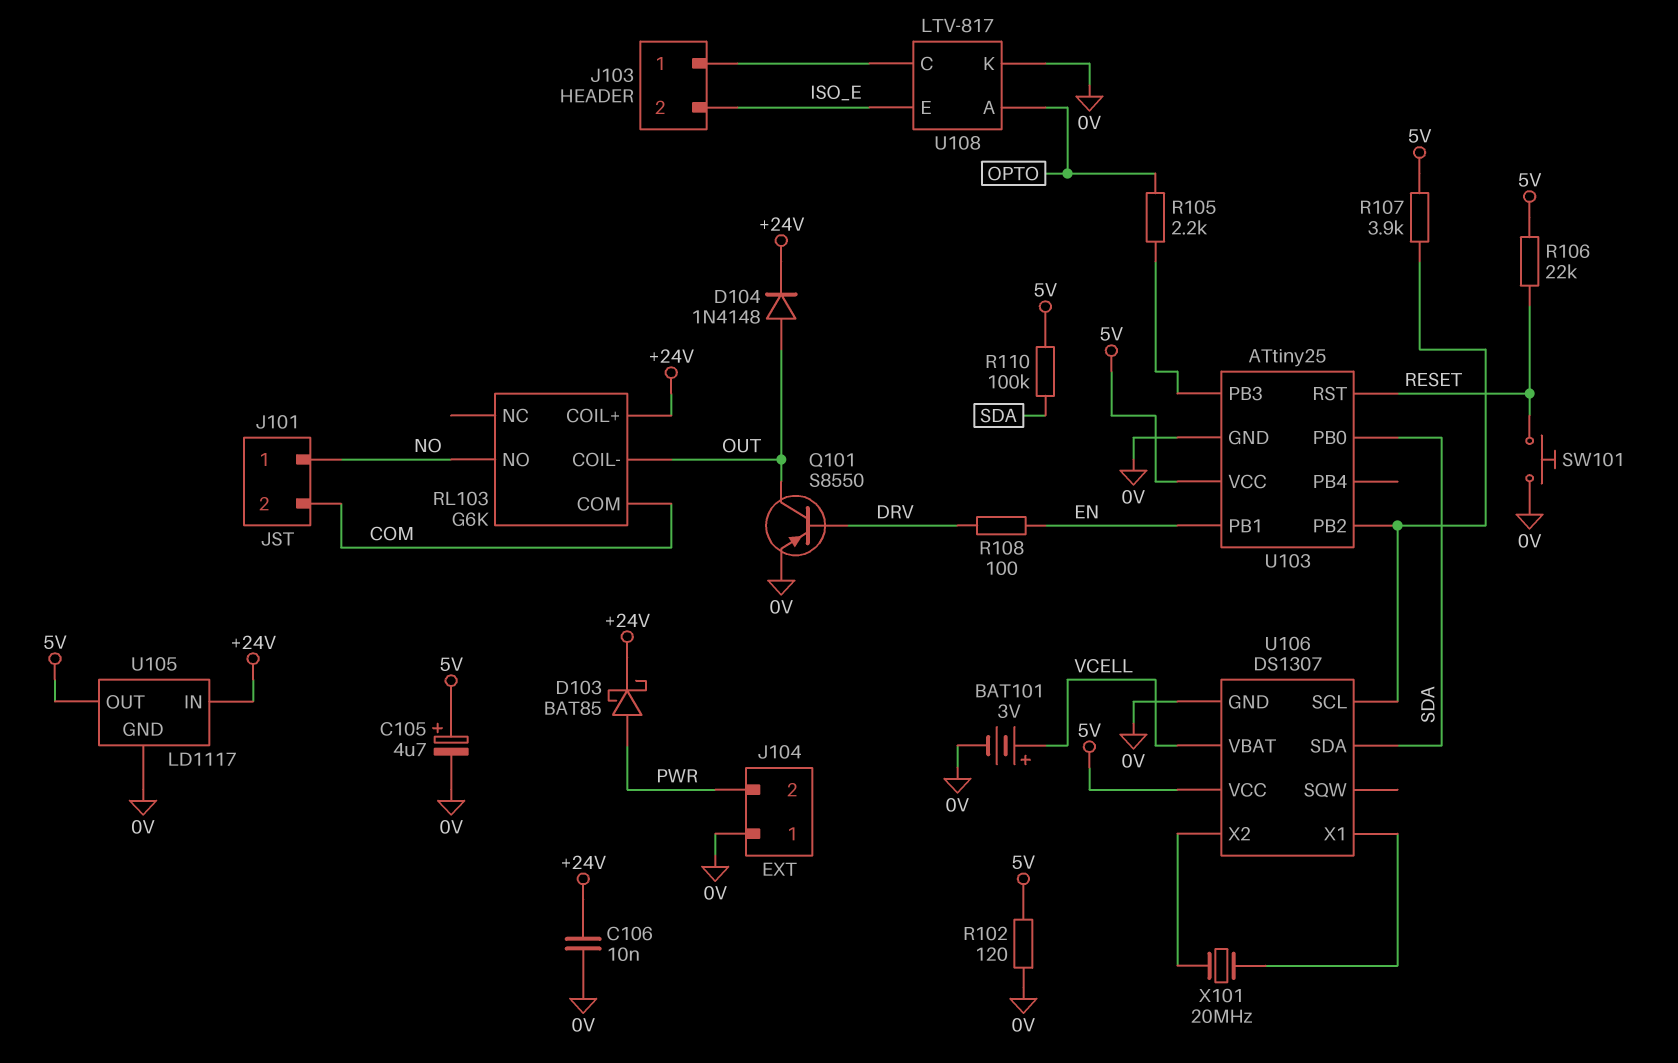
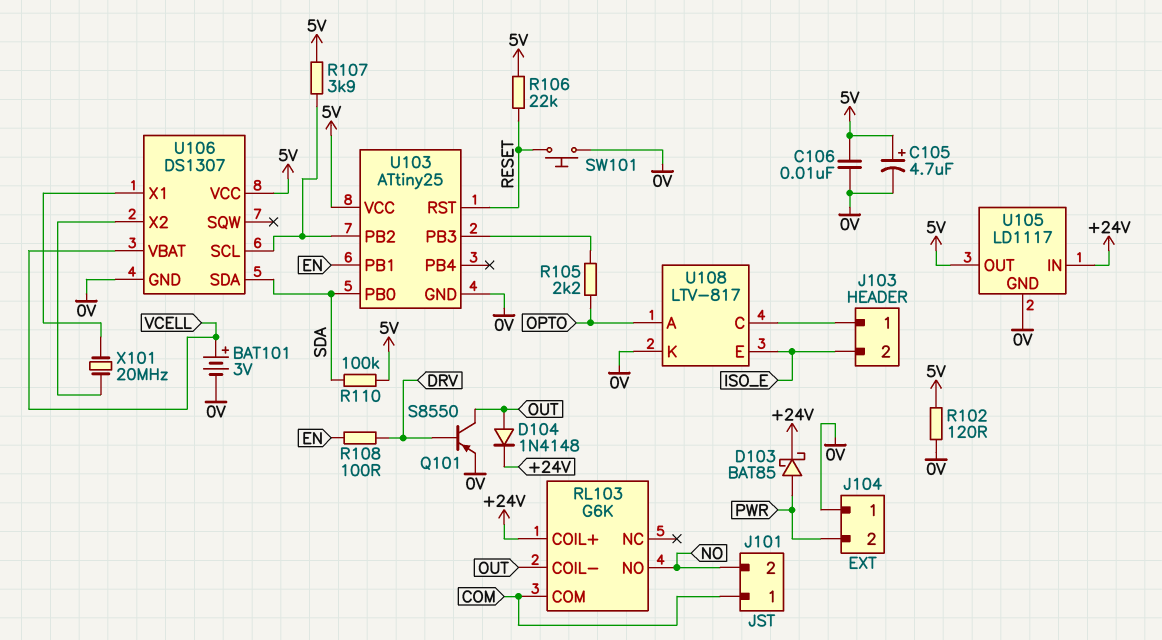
C106: 10nF (+24V, 0V) -> 10nF (0V, 5V)
J101 pin 1: NO -> COM
J101 pin 2: COM -> NO

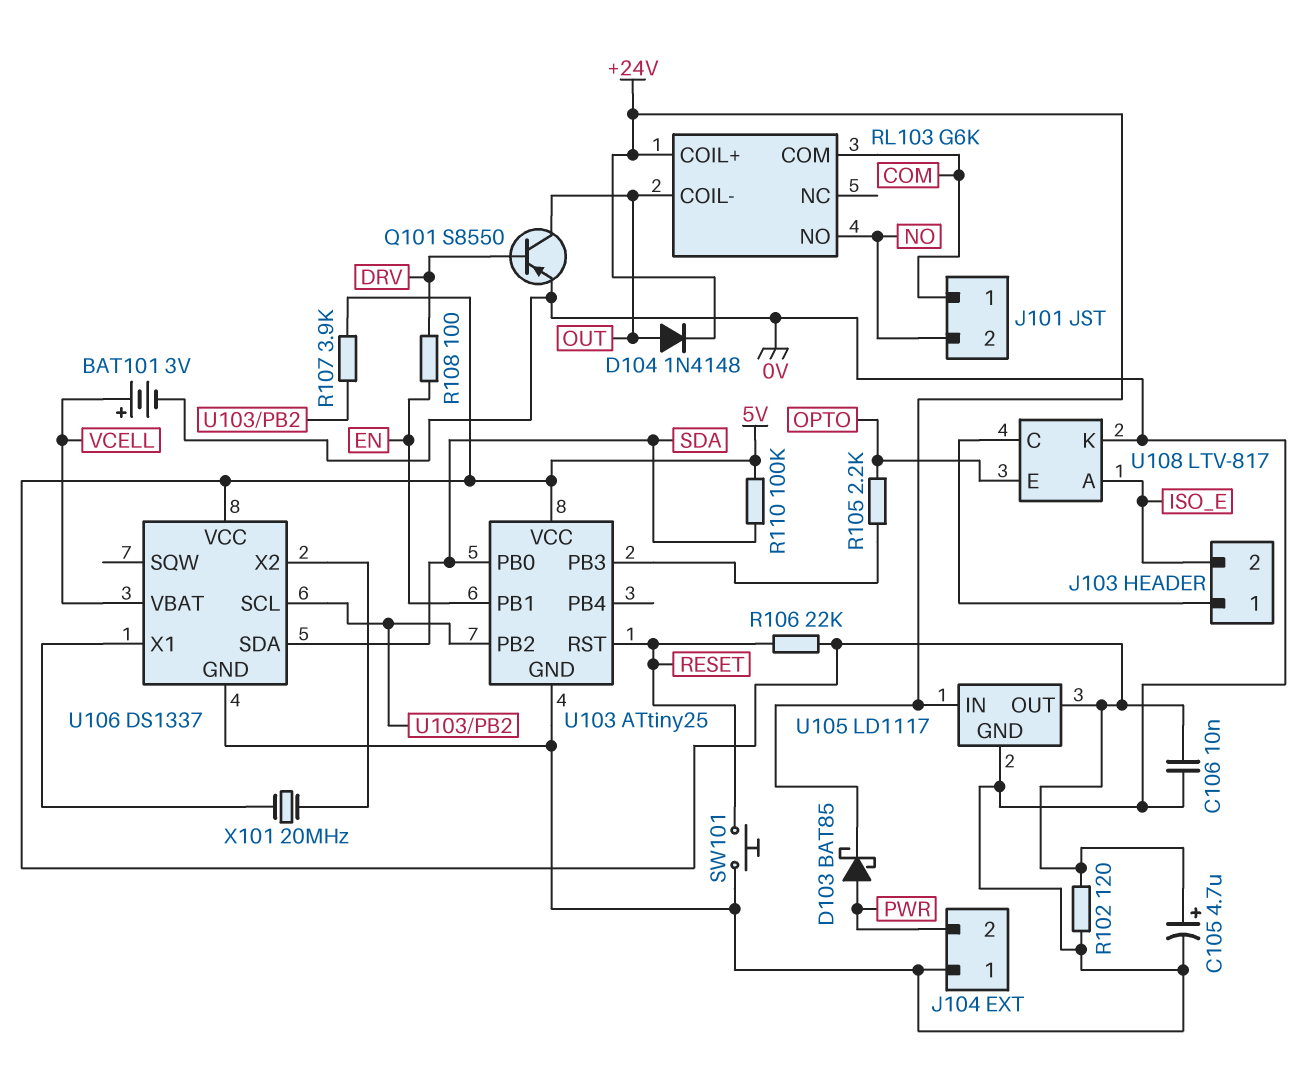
U106: DS1307 -> DS1337
U108 pin A: OPTO -> ISO_E
U108 pin E: ISO_E -> OPTO

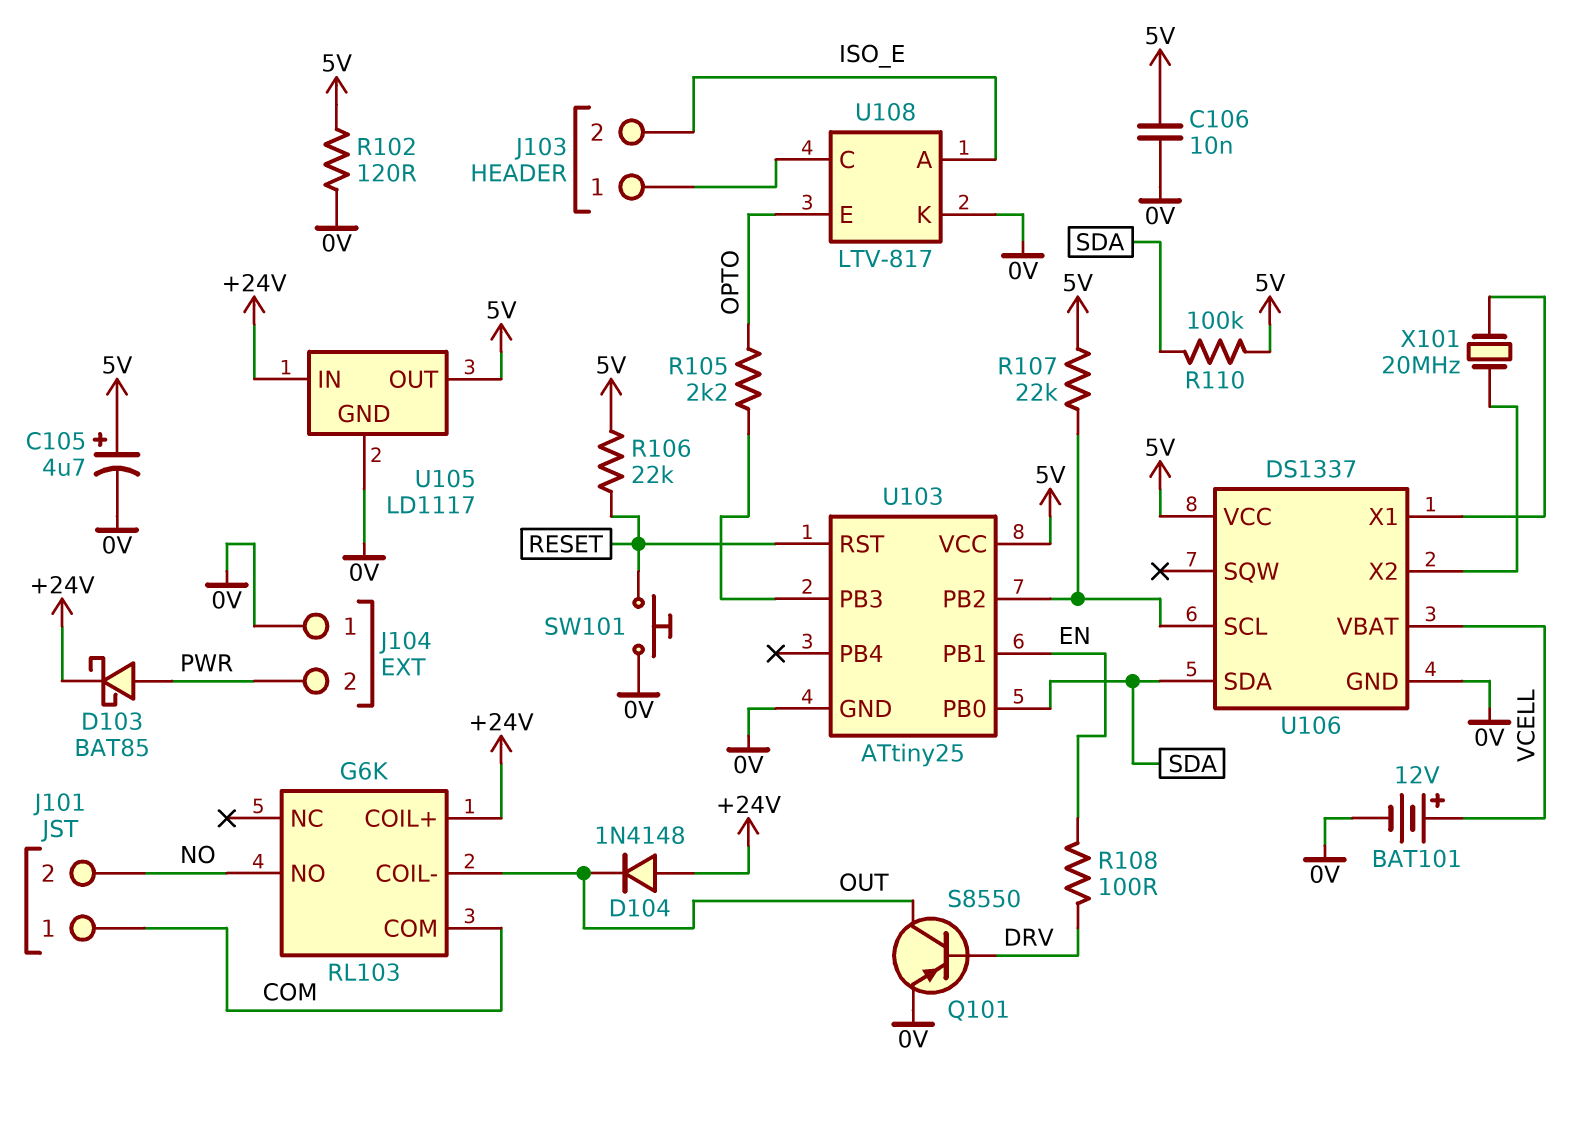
BAT101: 3V (plus VCELL, minus 0V) -> 12V (plus VCELL, minus 0V)
D104: diode 1N4148 (A OUT, K +24V) -> diode 1N4148 (A +24V, K OUT)
R107: 3.9k (5V, U103/PB2) -> 22k (5V, U103/PB2)

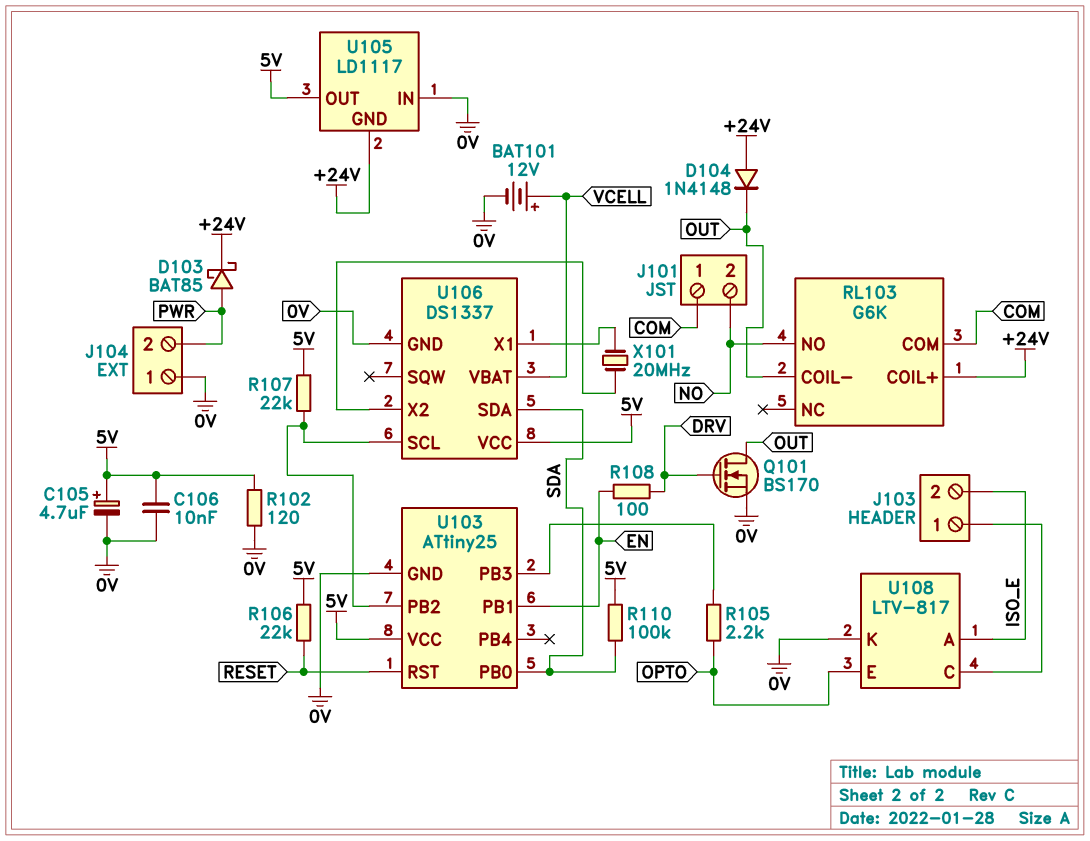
Q101: PNP S8550 (B DRV, C OUT, E 0V) -> NMOS BS170 (G DRV, D OUT, S 0V)
SW101: button (0V, RESET) -> none
U105 pin GND: 0V -> +24V
U105 pin IN: +24V -> 0V

